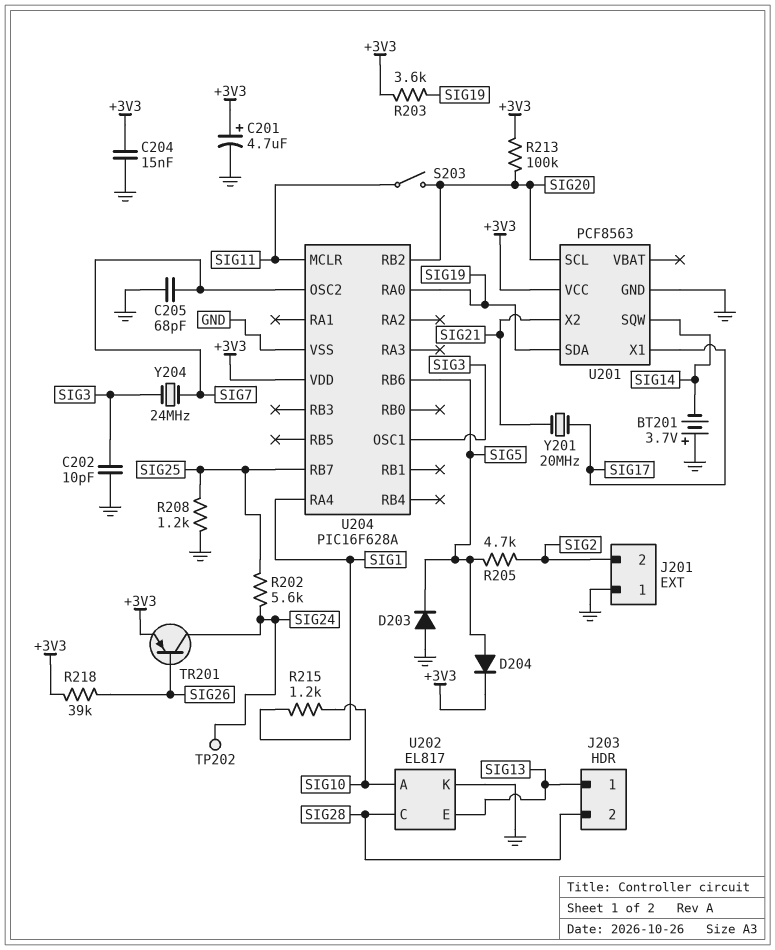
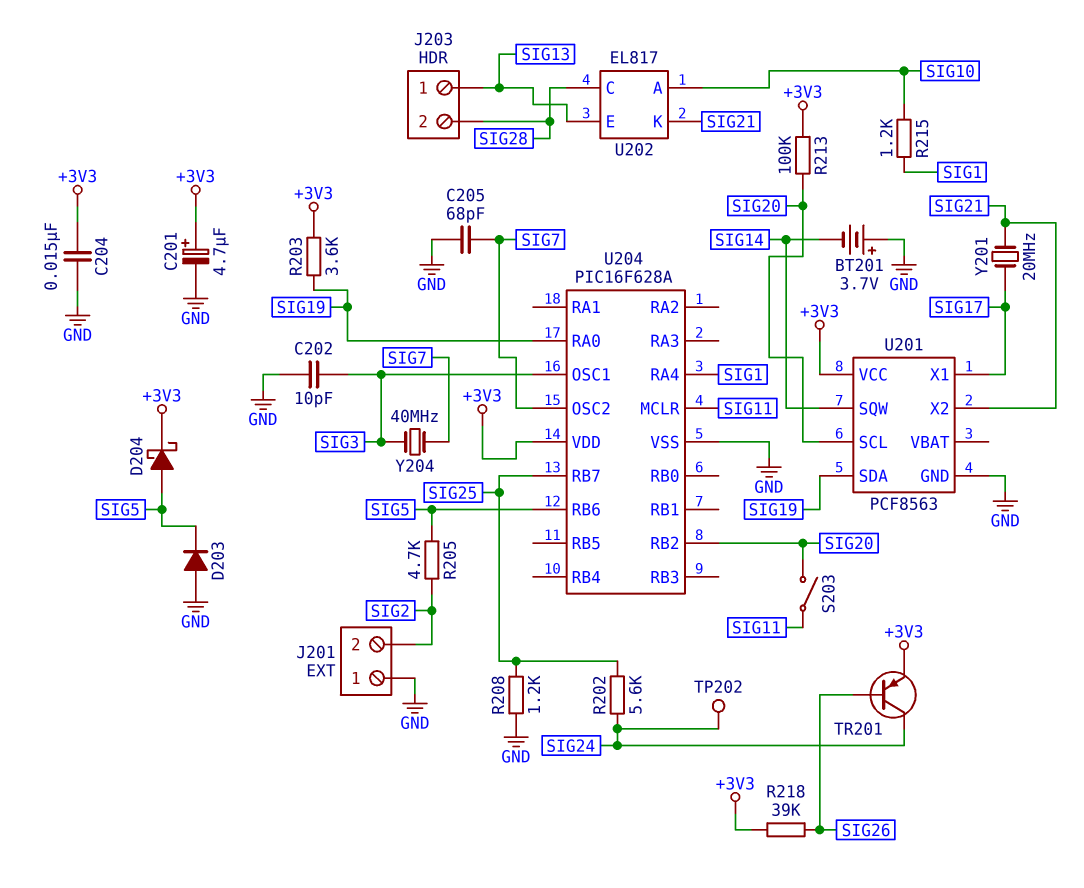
D204: diode (A SIG5, K +3V3) -> schottky (A SIG5, K +3V3)
U202 pin K: GND -> SIG21
Y204: 24MHz (SIG3, SIG7) -> 40MHz (SIG3, SIG7)

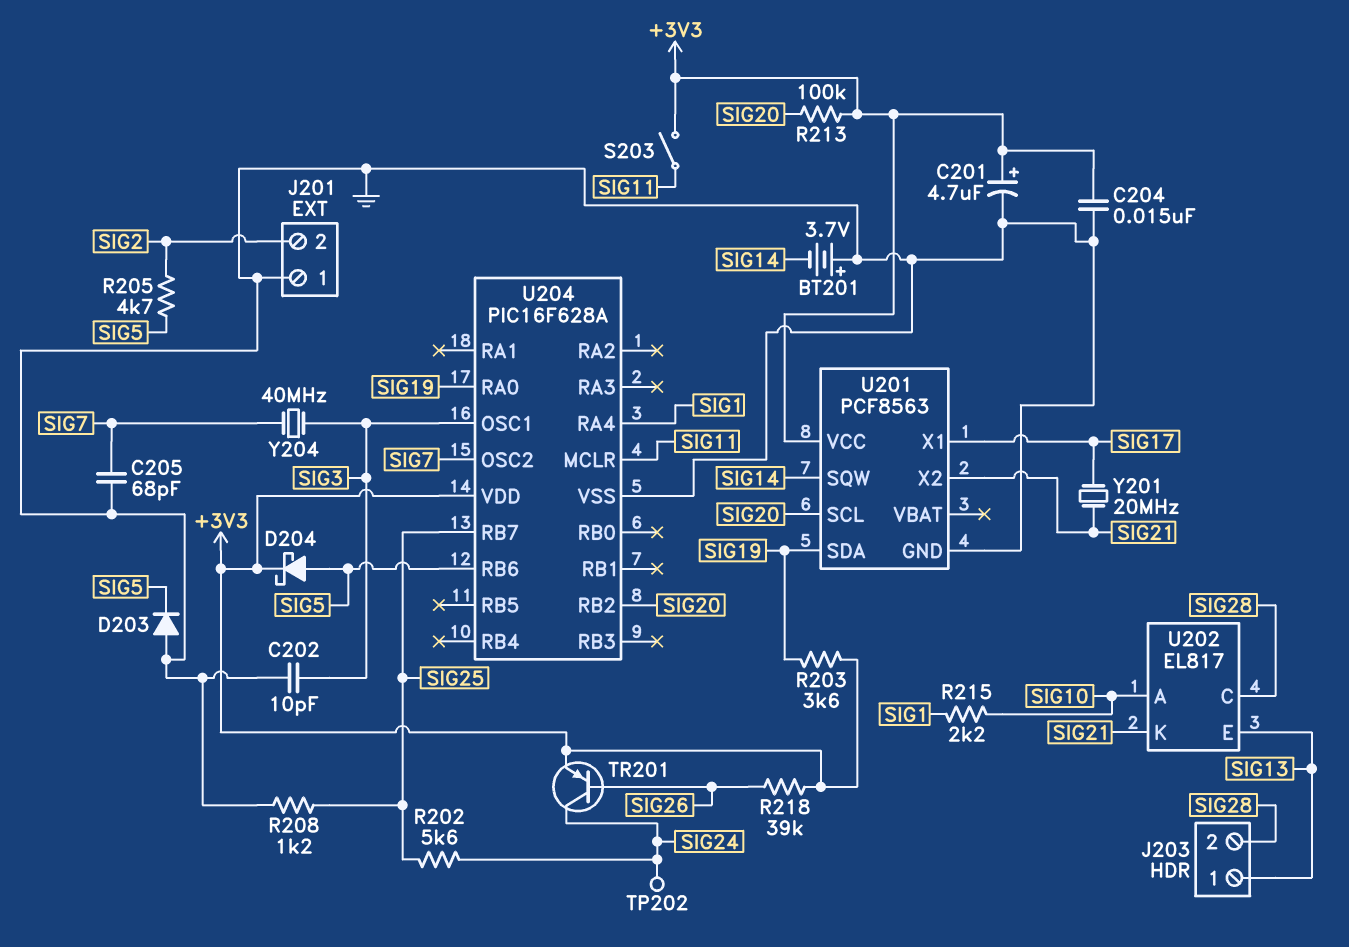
R215: 1.2k (SIG1, SIG10) -> 2.2k (SIG1, SIG10)
S203: switch (SIG11, SIG20) -> switch (+3V3, SIG11)

